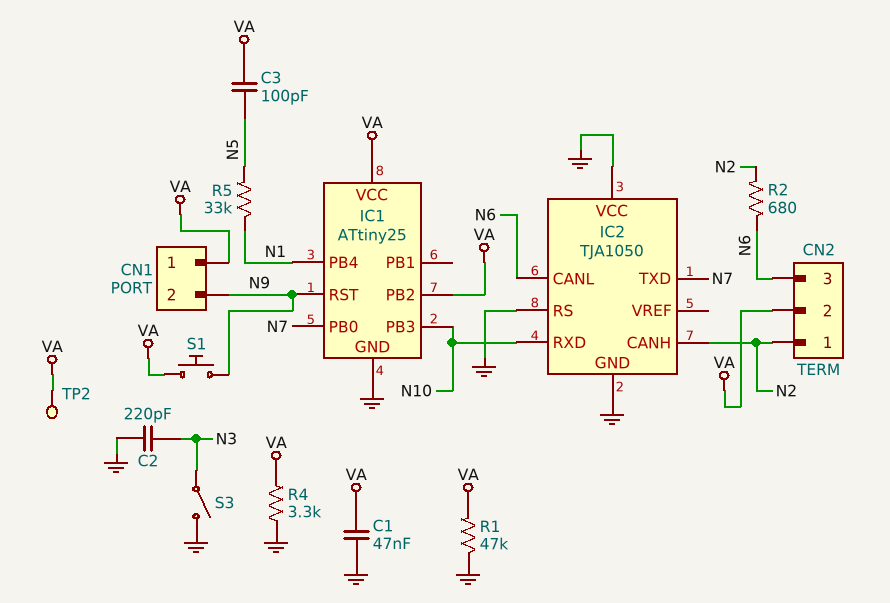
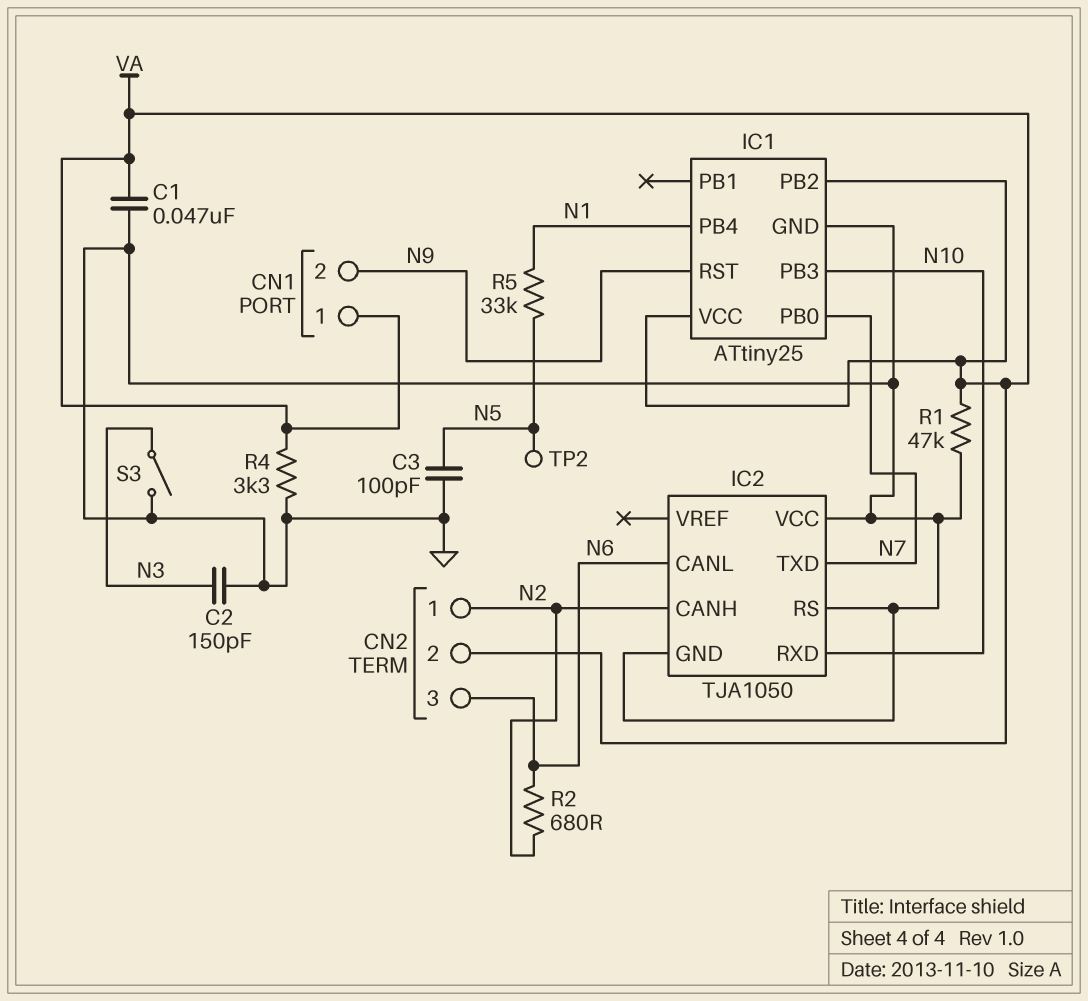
C2: 220pF (GND, N3) -> 150pF (GND, N3)
C3: 100pF (N5, VA) -> 100pF (GND, N5)
S1: button (N9, VA) -> none
TP2: test point (VA) -> test point (N5)

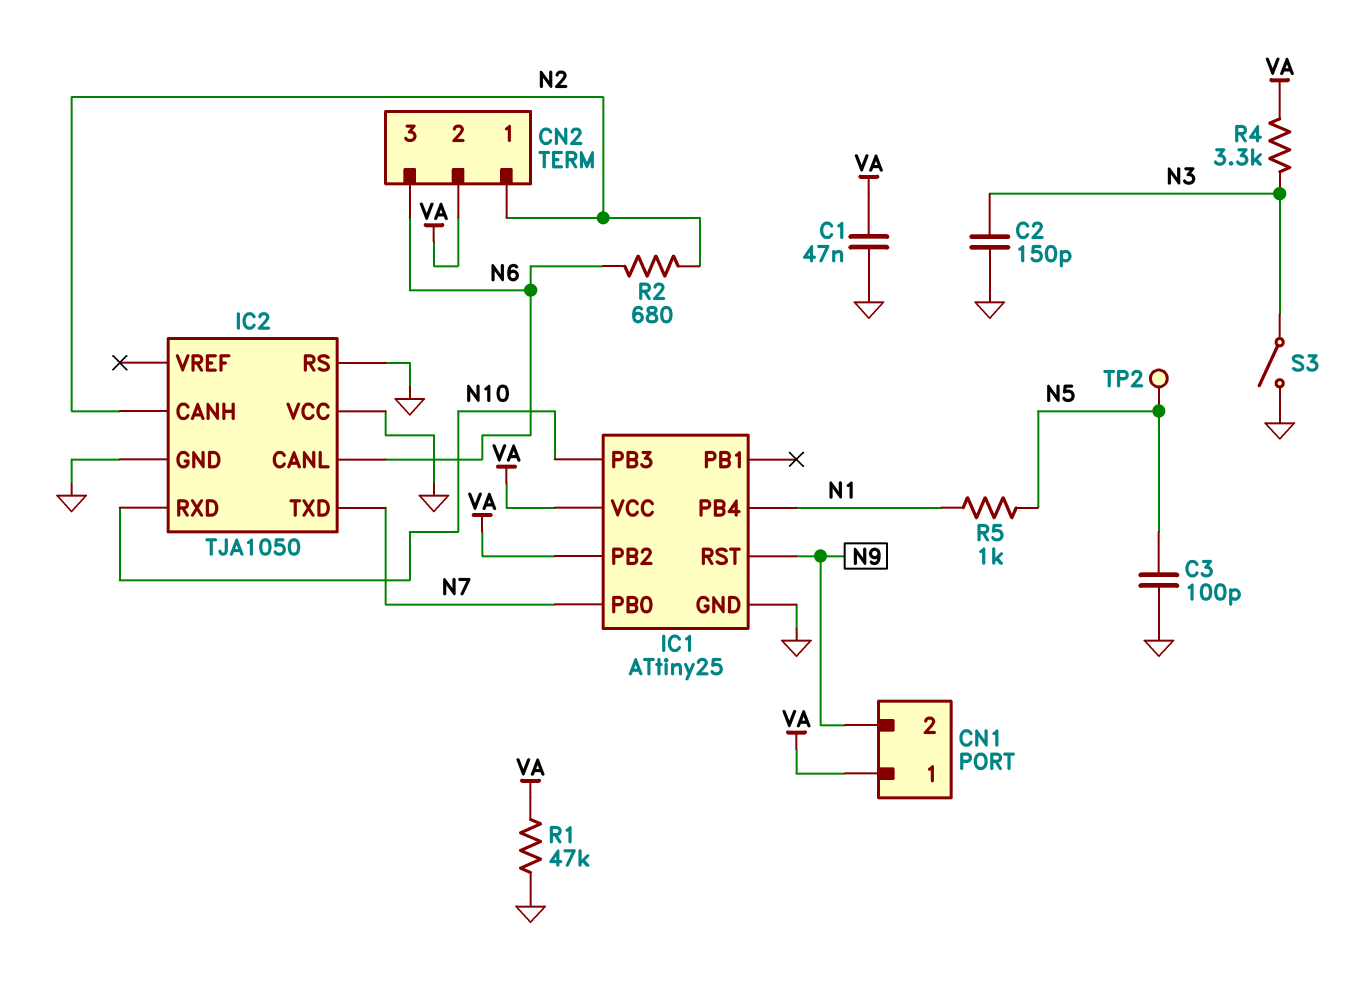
R4: 3.3k (GND, VA) -> 3.3k (N3, VA)
R5: 33k (N1, N5) -> 1k (N1, N5)

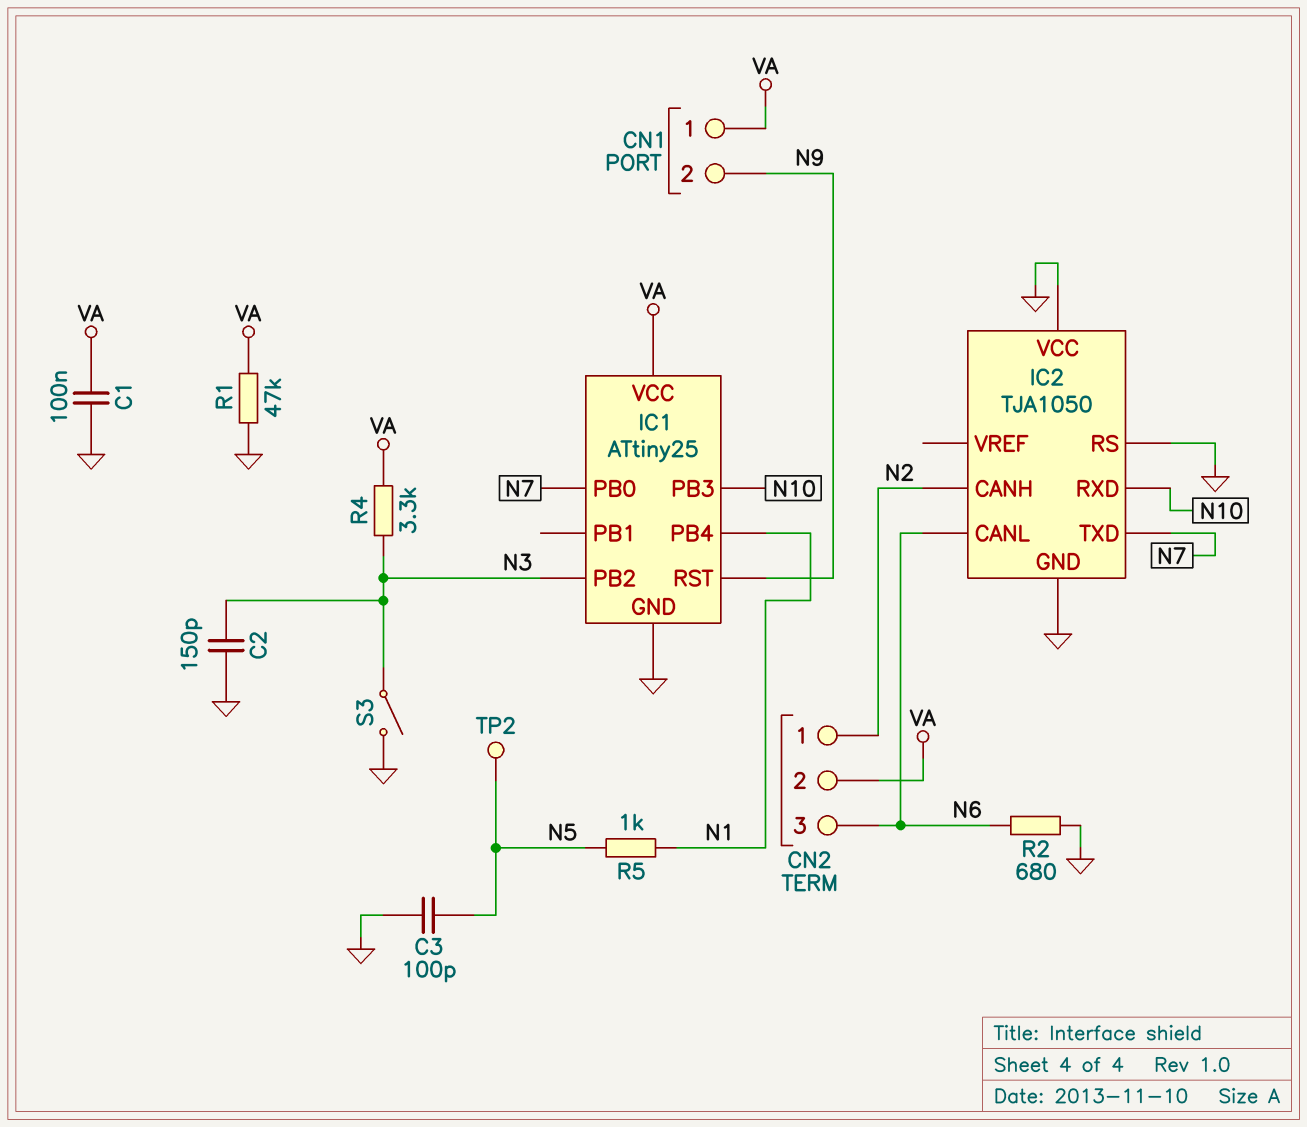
C1: 47nF (GND, VA) -> 100nF (GND, VA)
IC1 pin PB2: VA -> N3
R2: 680 (N2, N6) -> 680 (GND, N6)

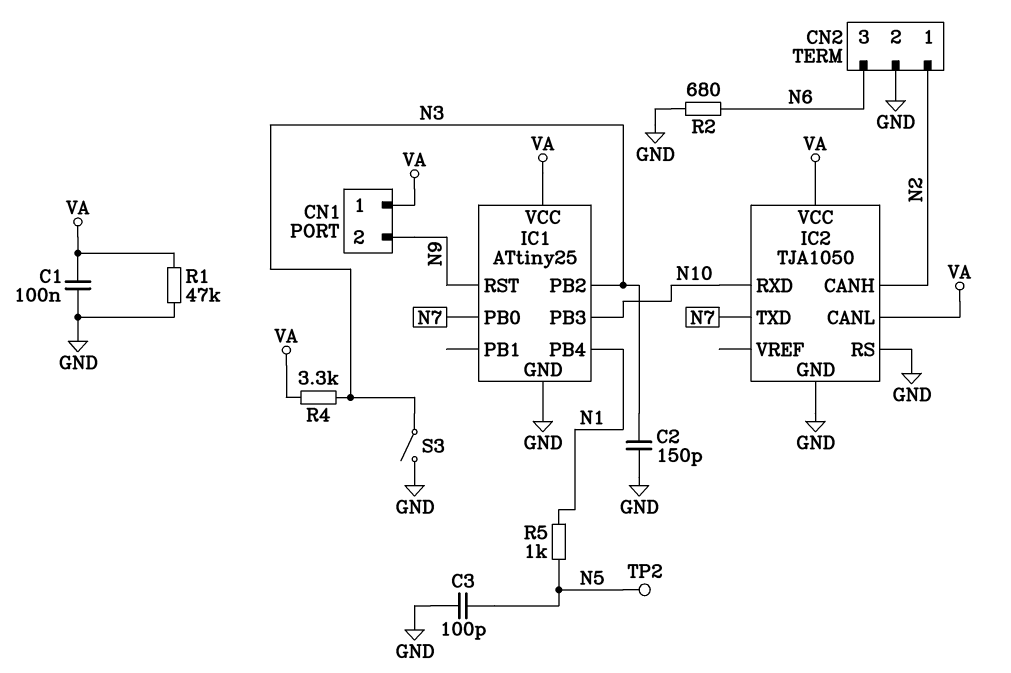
CN2 pin 2: VA -> GND
IC2 pin CANL: N6 -> VA
IC2 pin VCC: GND -> VA

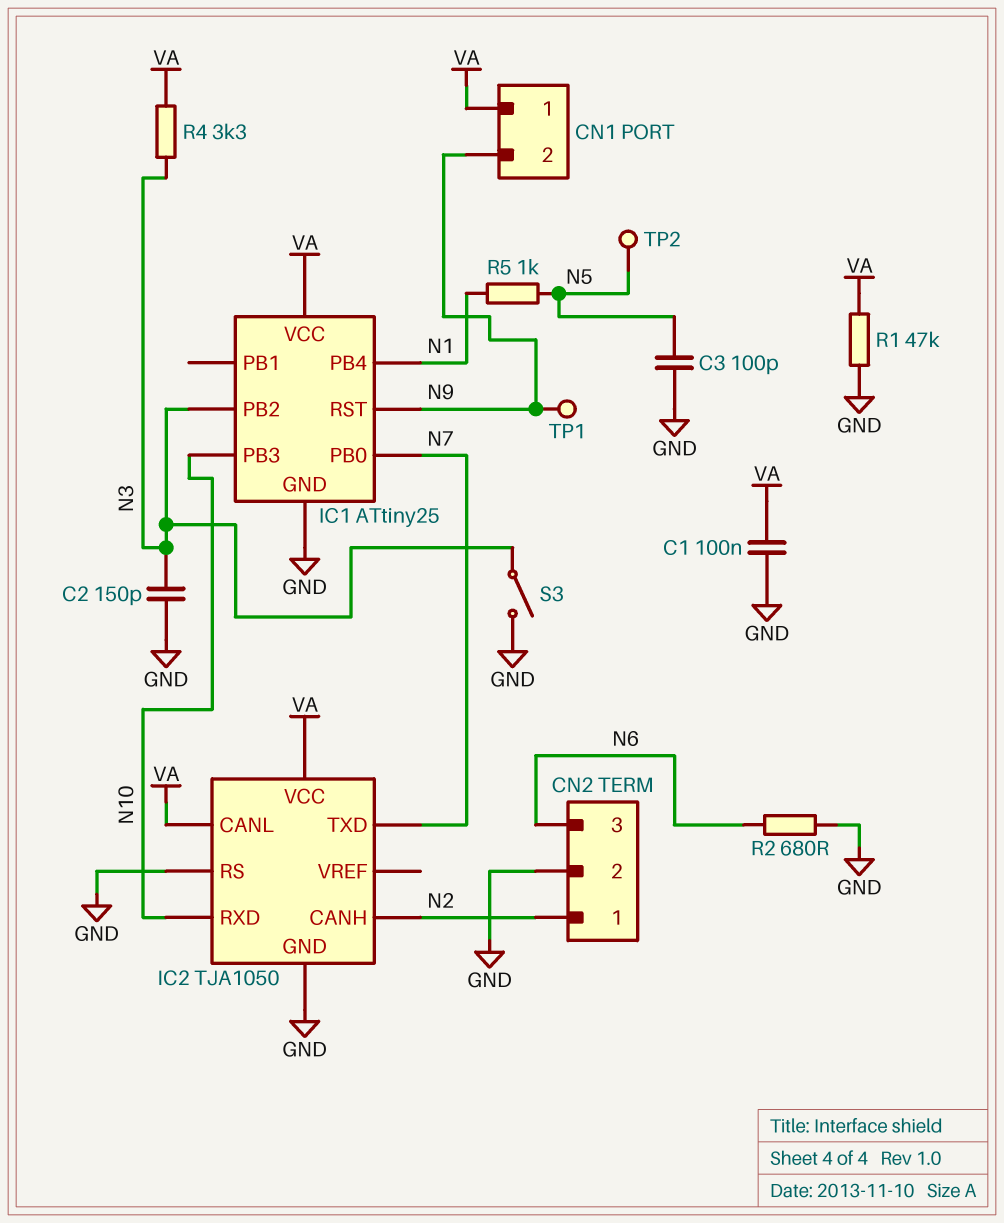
TP1: none -> test point (N9)

